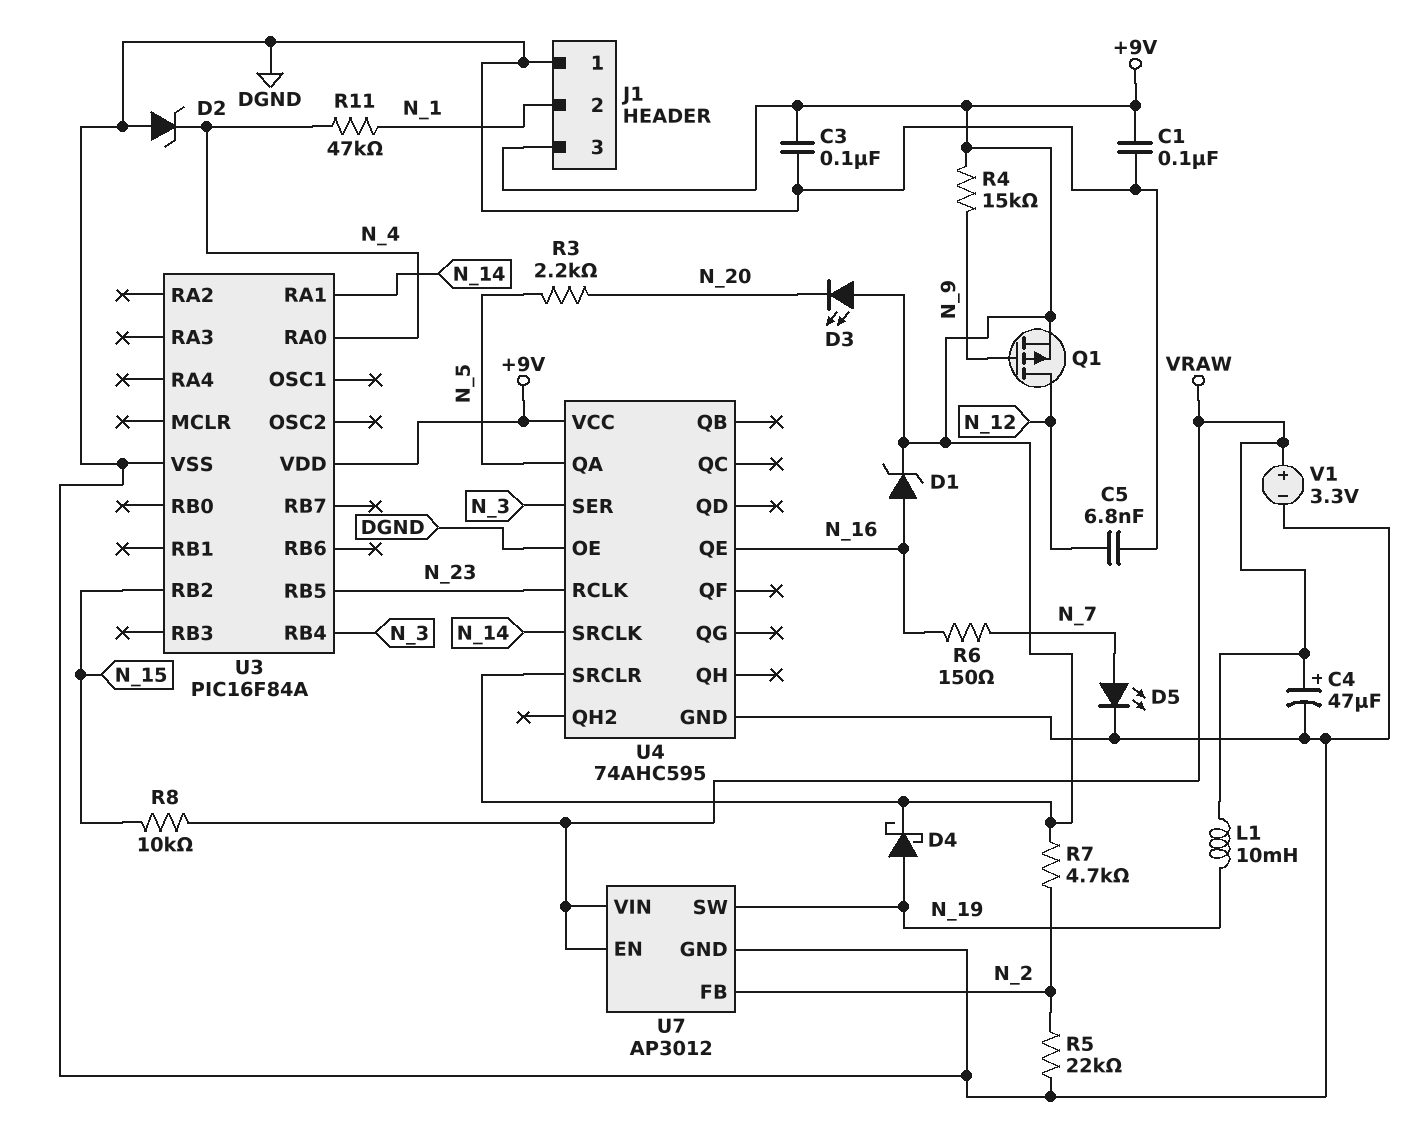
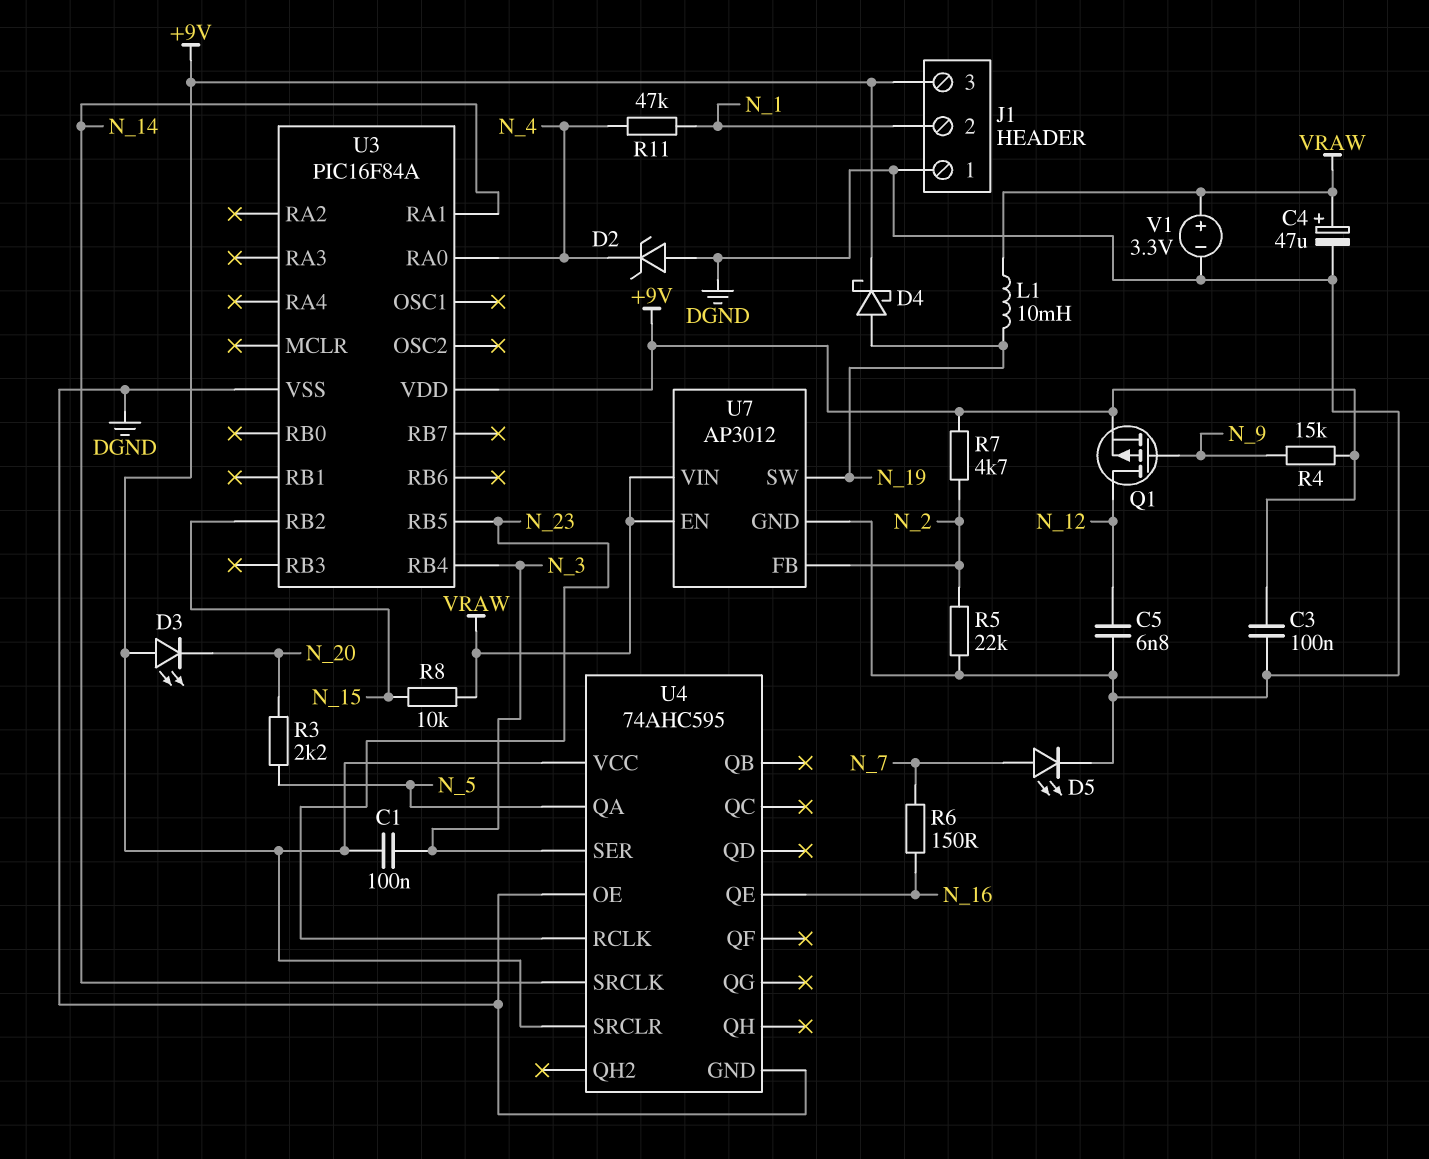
C1: 100nF (+9V, DGND) -> 100nF (+9V, N_3)
D1: zener (A N_16, K +9V) -> none

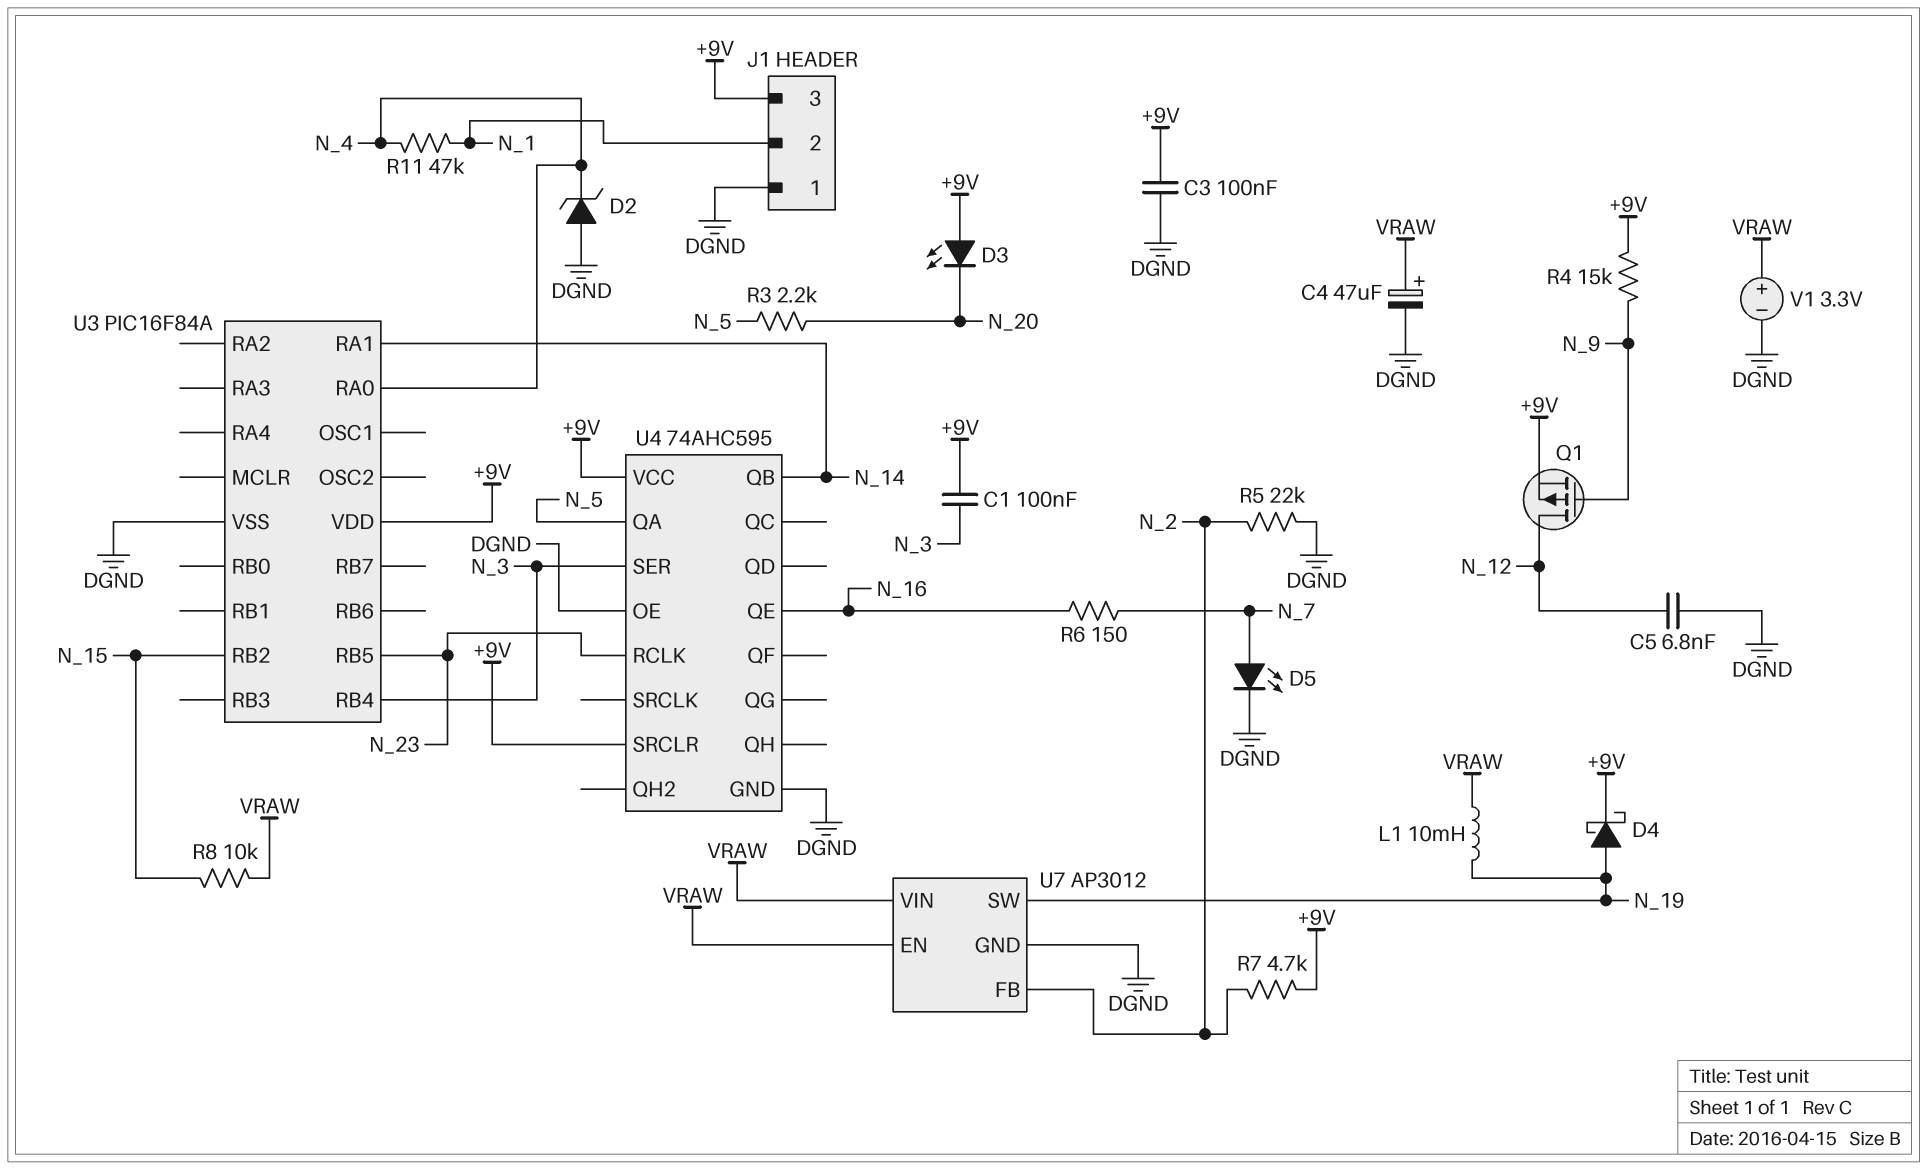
U4 pin QB: none -> N_14
U4 pin SRCLK: N_14 -> none

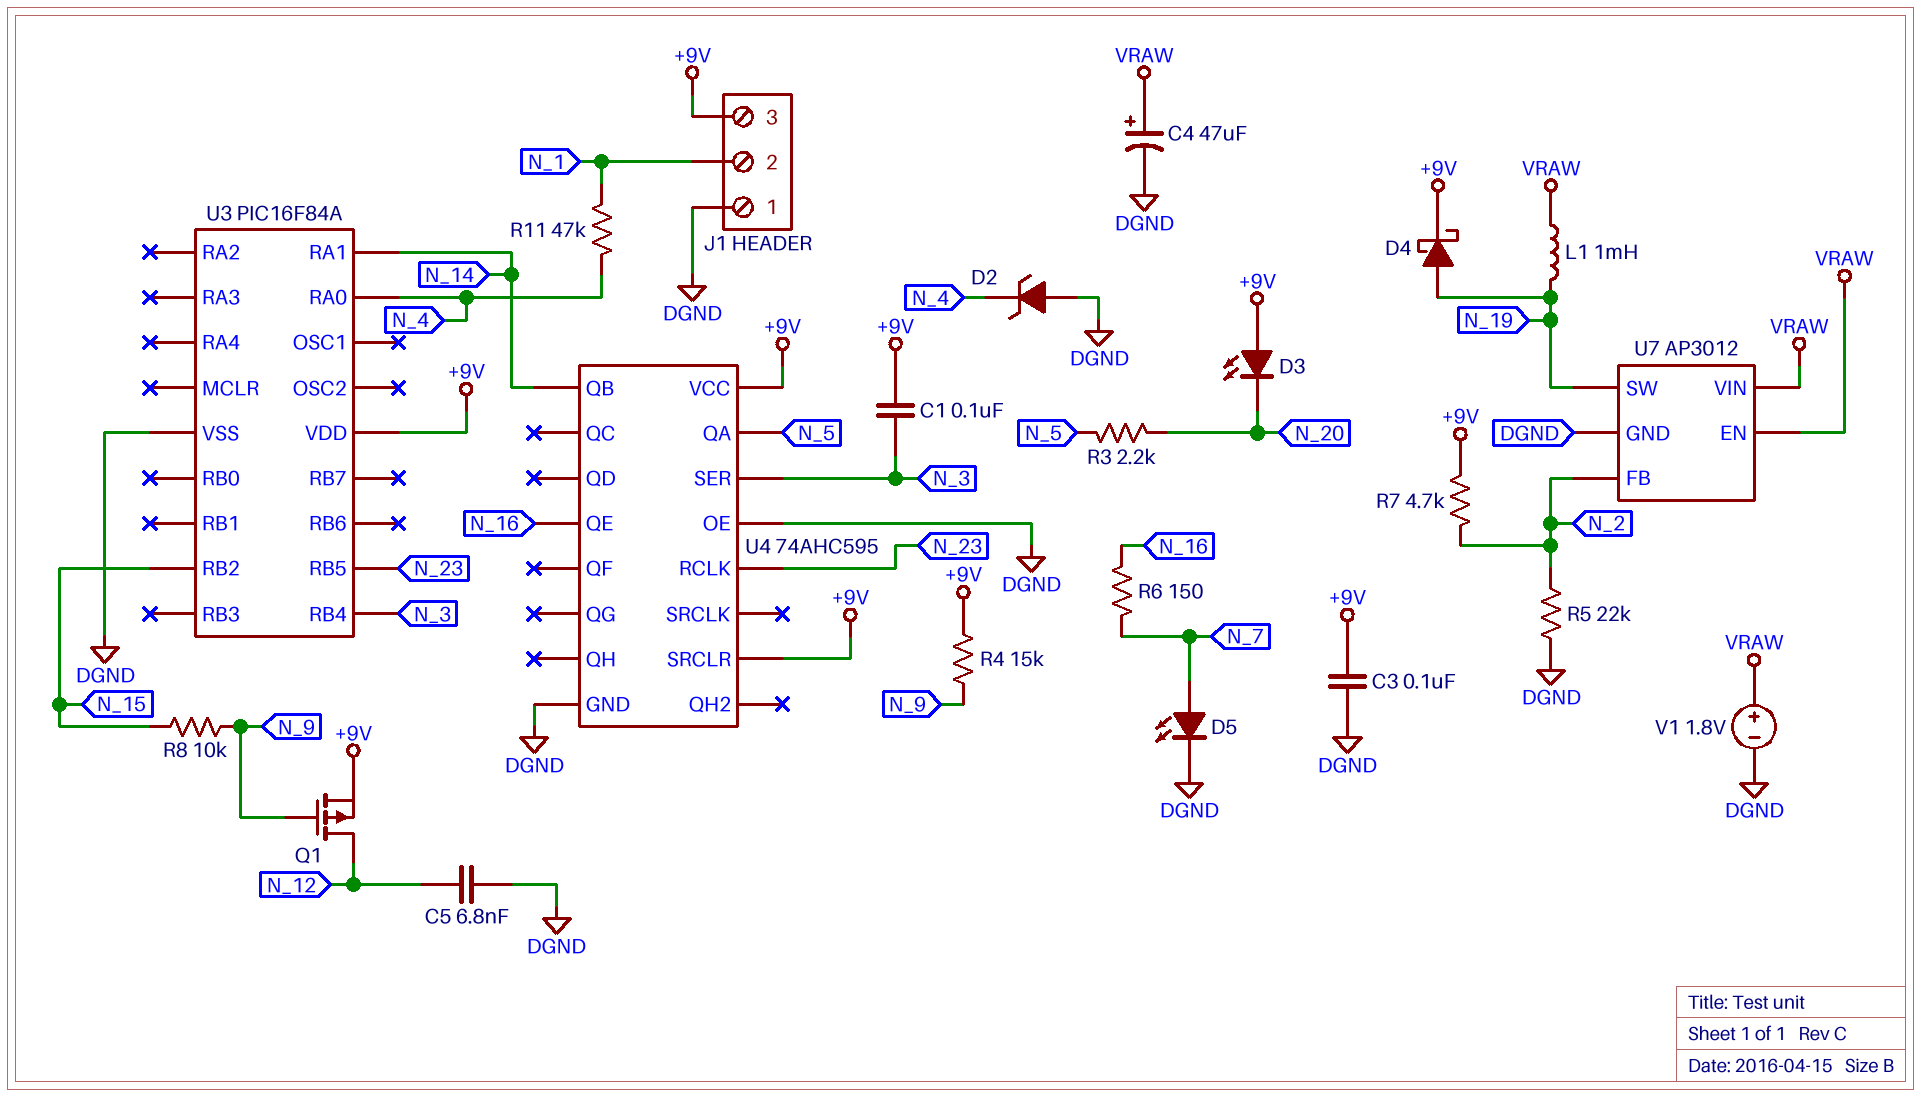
L1: 10mH (N_19, VRAW) -> 1mH (N_19, VRAW)
R8: 10k (N_15, VRAW) -> 10k (N_9, N_15)
V1: 3.3V (plus VRAW, minus DGND) -> 1.8V (plus VRAW, minus DGND)

